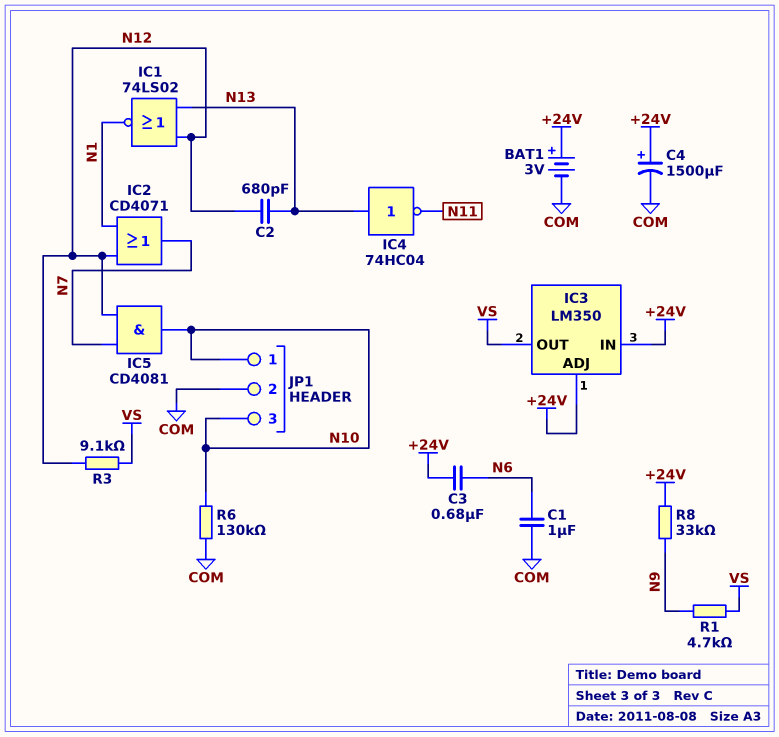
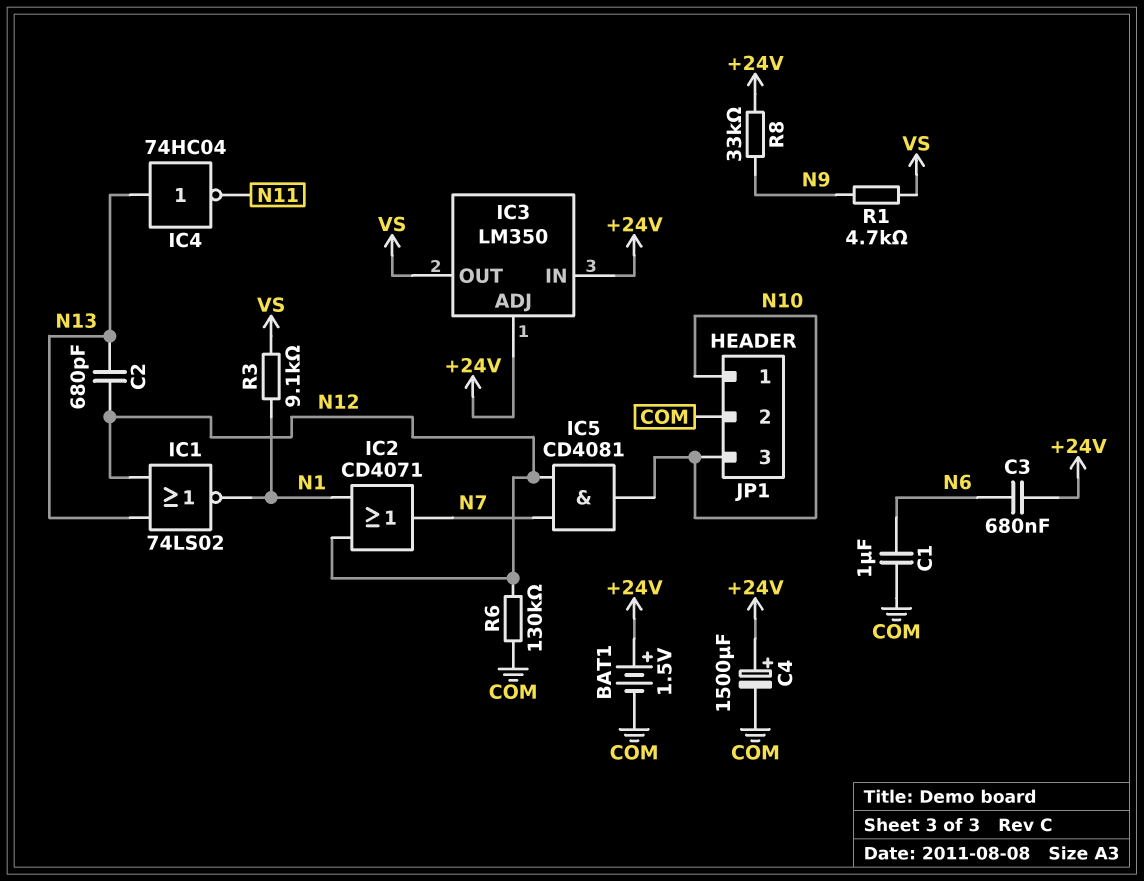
BAT1: 3V (plus +24V, minus COM) -> 1.5V (plus +24V, minus COM)
R3: 9.1k (N12, VS) -> 9.1k (N1, VS)
R6: 130k (COM, N10) -> 130k (COM, N12)

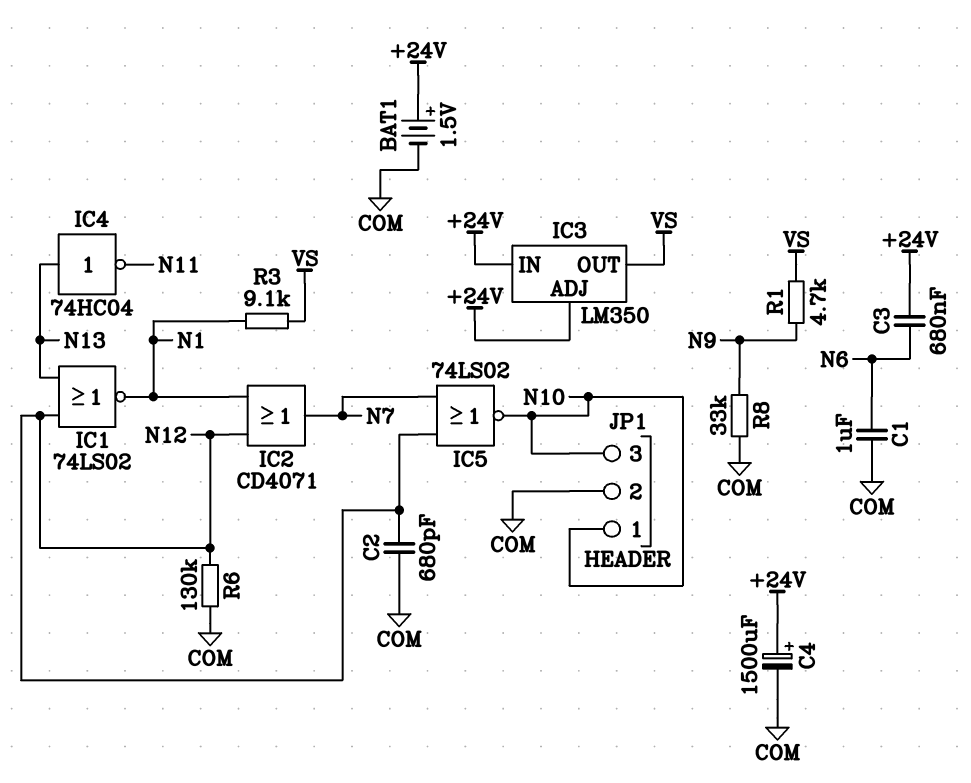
C2: 680pF (N12, N13) -> 680pF (COM, N12)
IC5: AND CD4081 (in N7, in N12, out N10) -> NOR 74LS02 (in N7, in N12, out N10)
R8: 33k (+24V, N9) -> 33k (COM, N9)

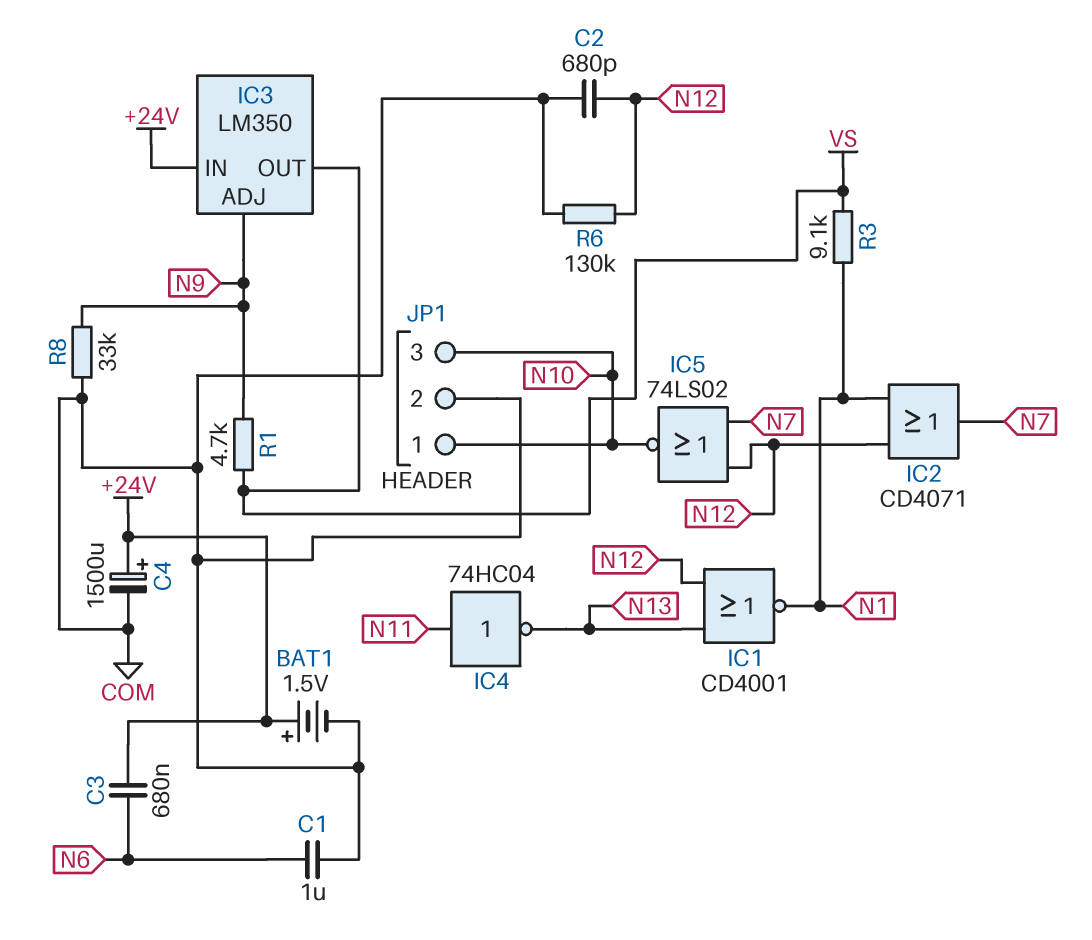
IC1: NOR 74LS02 (in N12, in N13, out N1) -> NOR CD4001 (in N12, in N13, out N1)
IC3 pin ADJ: +24V -> N9
IC4: NOT 74HC04 (in N13, out N11) -> NOT 74HC04 (in N11, out N13)

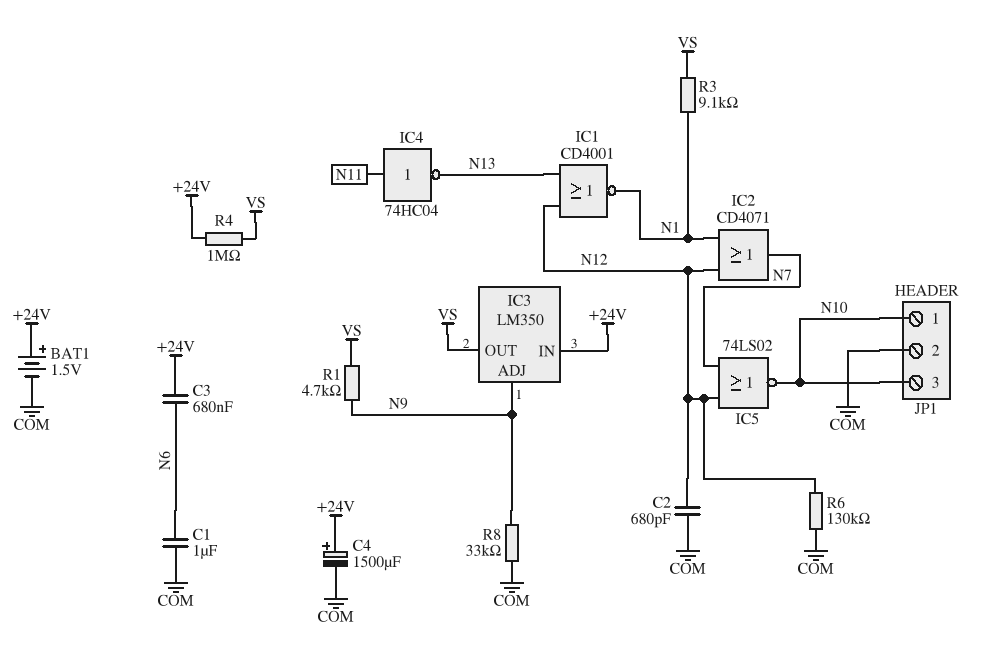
R4: none -> 1M (+24V, VS)

